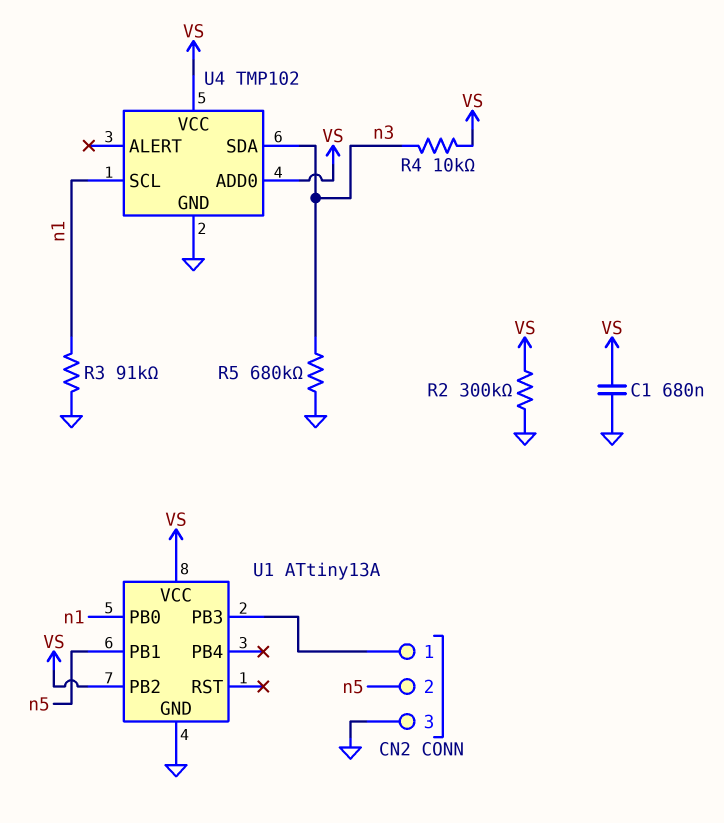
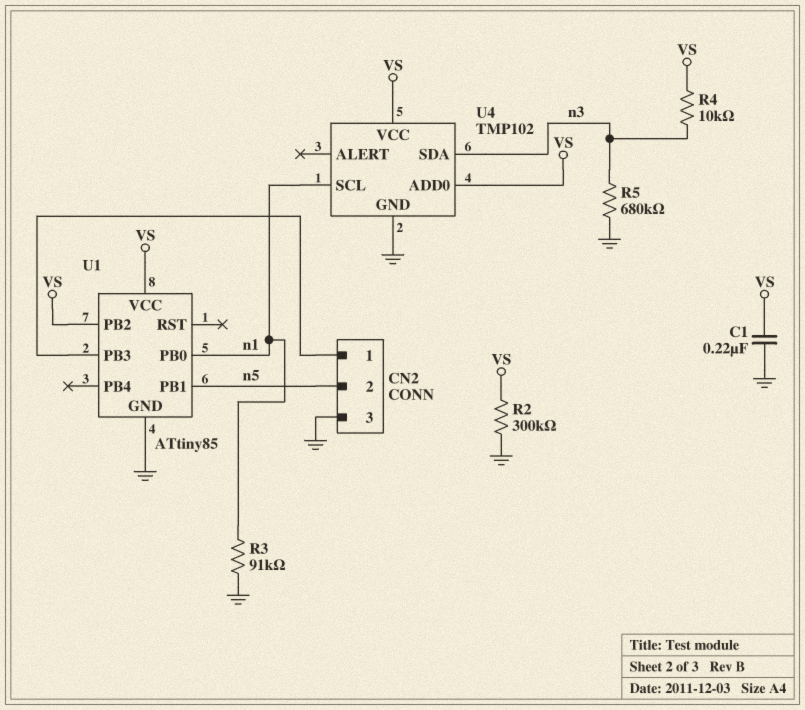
C1: 680nF (GND, VS) -> 220nF (GND, VS)
U1: ATtiny13A -> ATtiny85

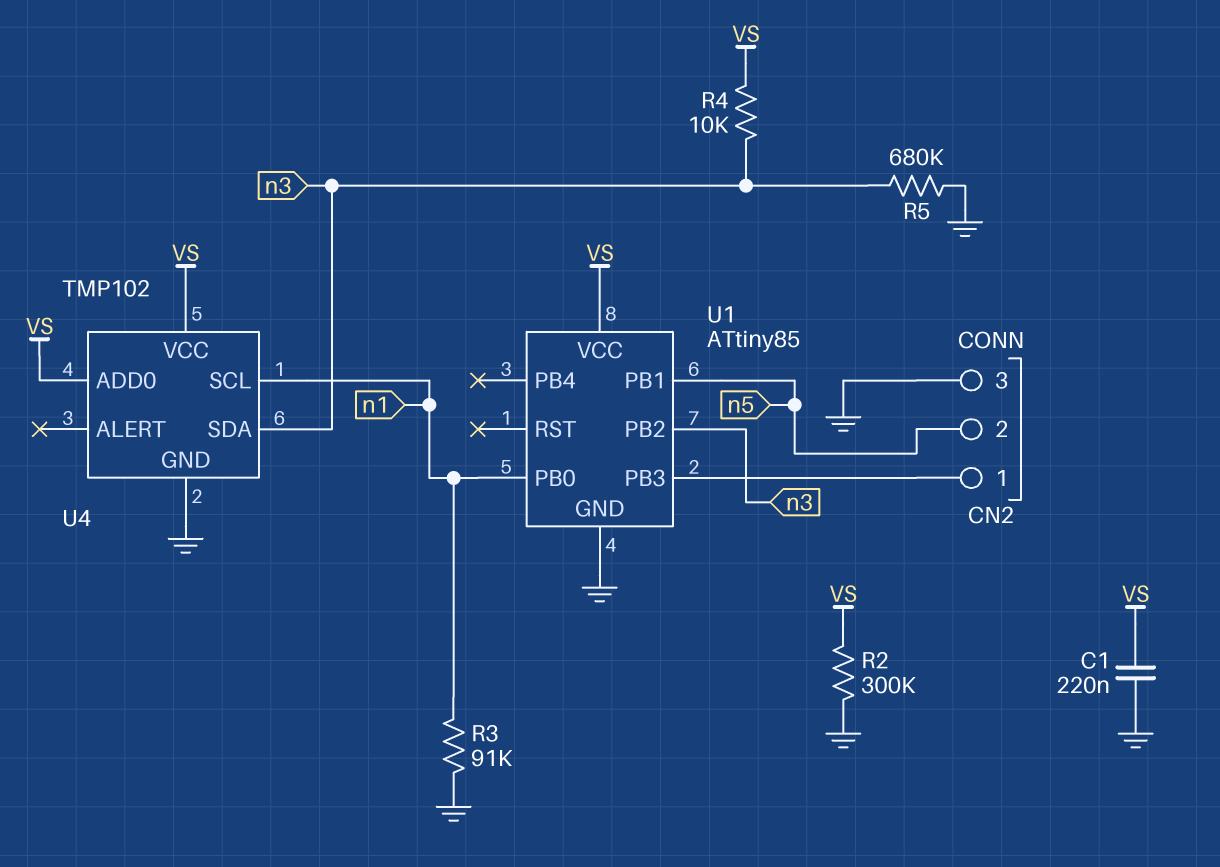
U1 pin PB2: VS -> n3

